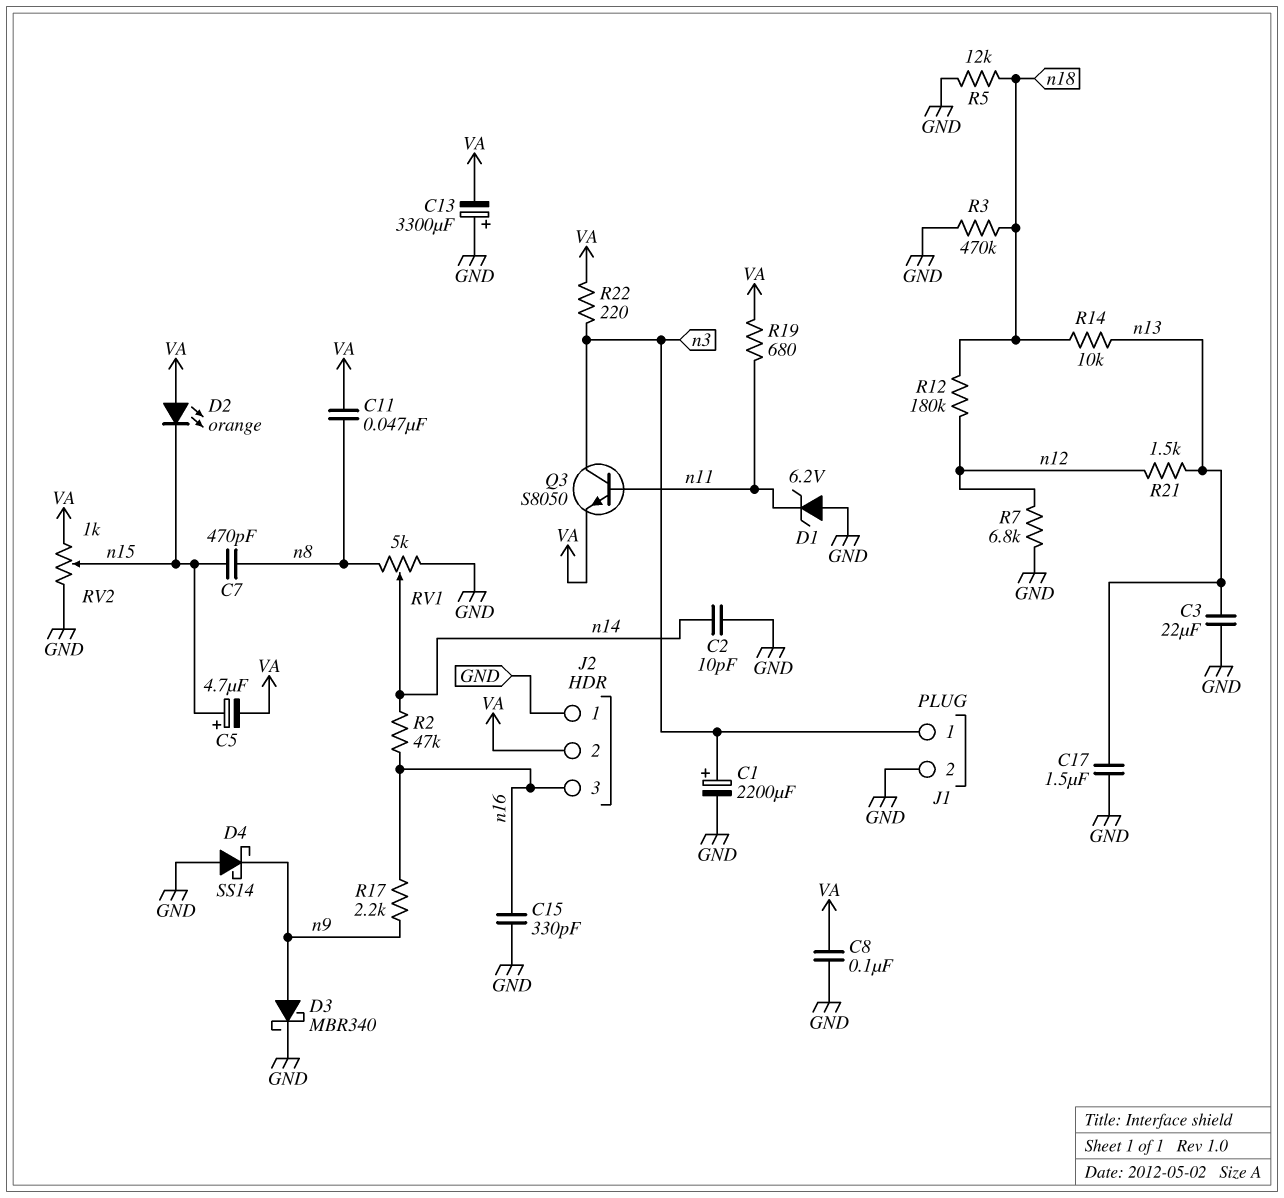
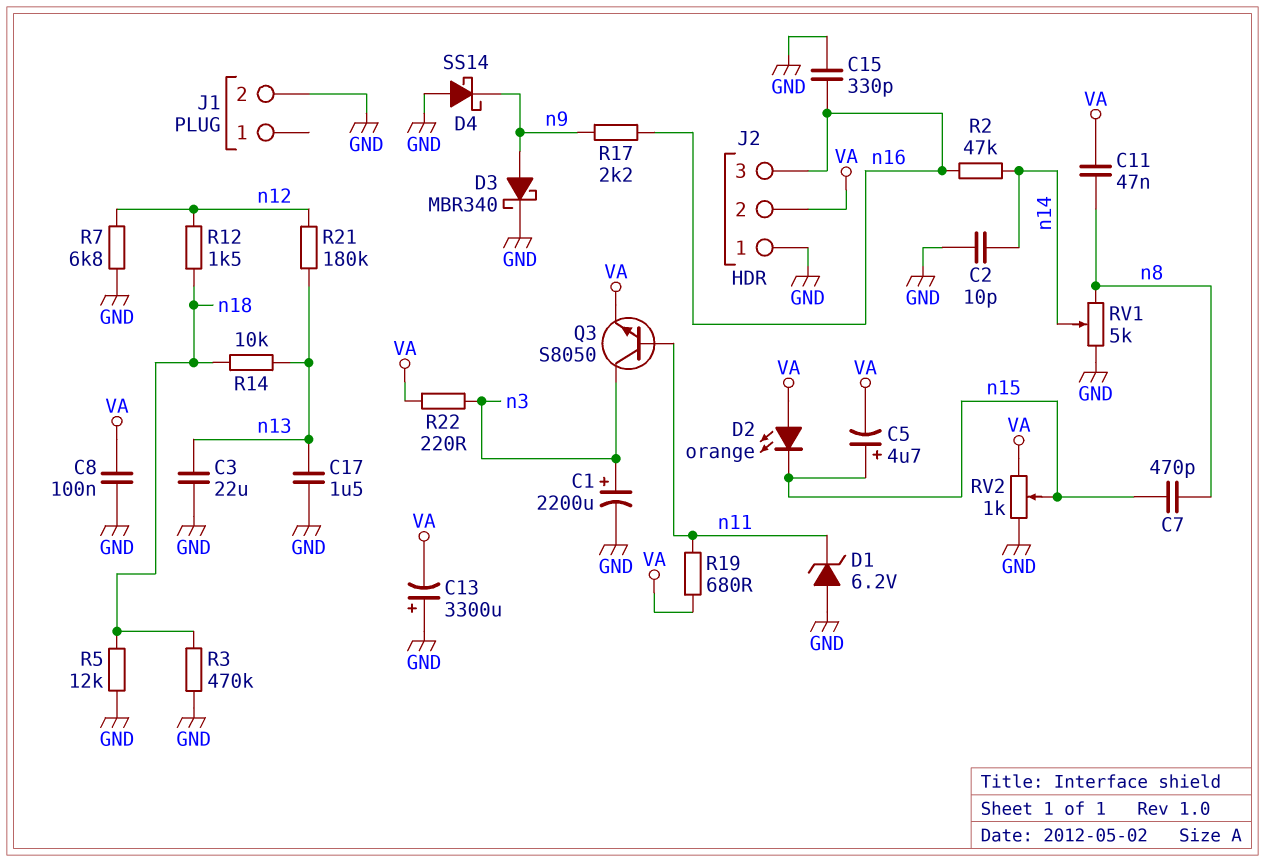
J1 pin 1: n3 -> none
R12: 180k (n12, n18) -> 1.5k (n12, n18)
R21: 1.5k (n12, n13) -> 180k (n12, n13)

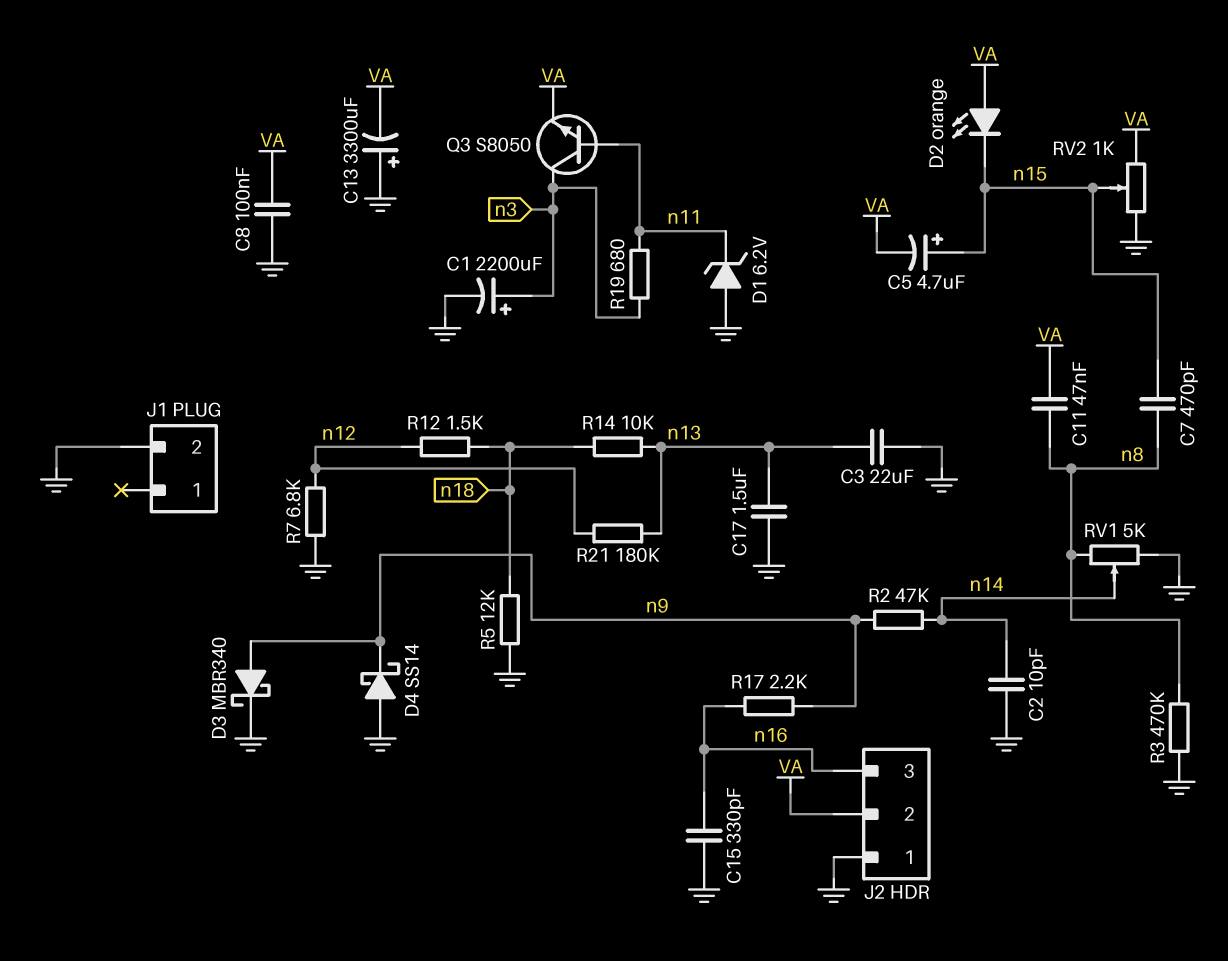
R2: 47k (n14, n16) -> 47k (n9, n14)
R3: 470k (GND, n18) -> 470k (GND, n8)
R19: 680 (VA, n11) -> 680 (n3, n11)
R22: 220 (VA, n3) -> none

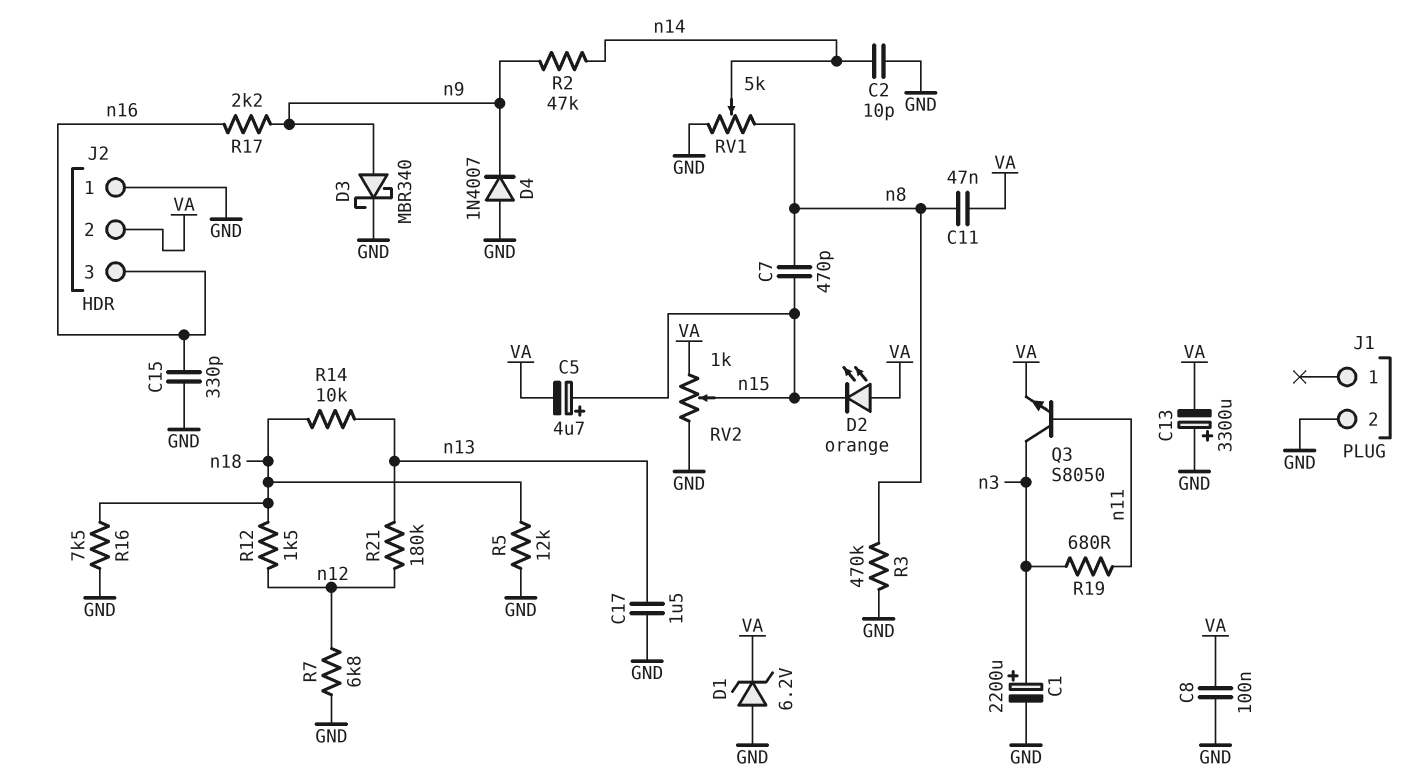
C3: 22uF (GND, n13) -> none
D1: zener 6.2V (A GND, K n11) -> zener 6.2V (A GND, K VA)
D4: schottky SS14 (A GND, K n9) -> diode 1N4007 (A GND, K n9)
R16: none -> 7.5k (GND, n18)

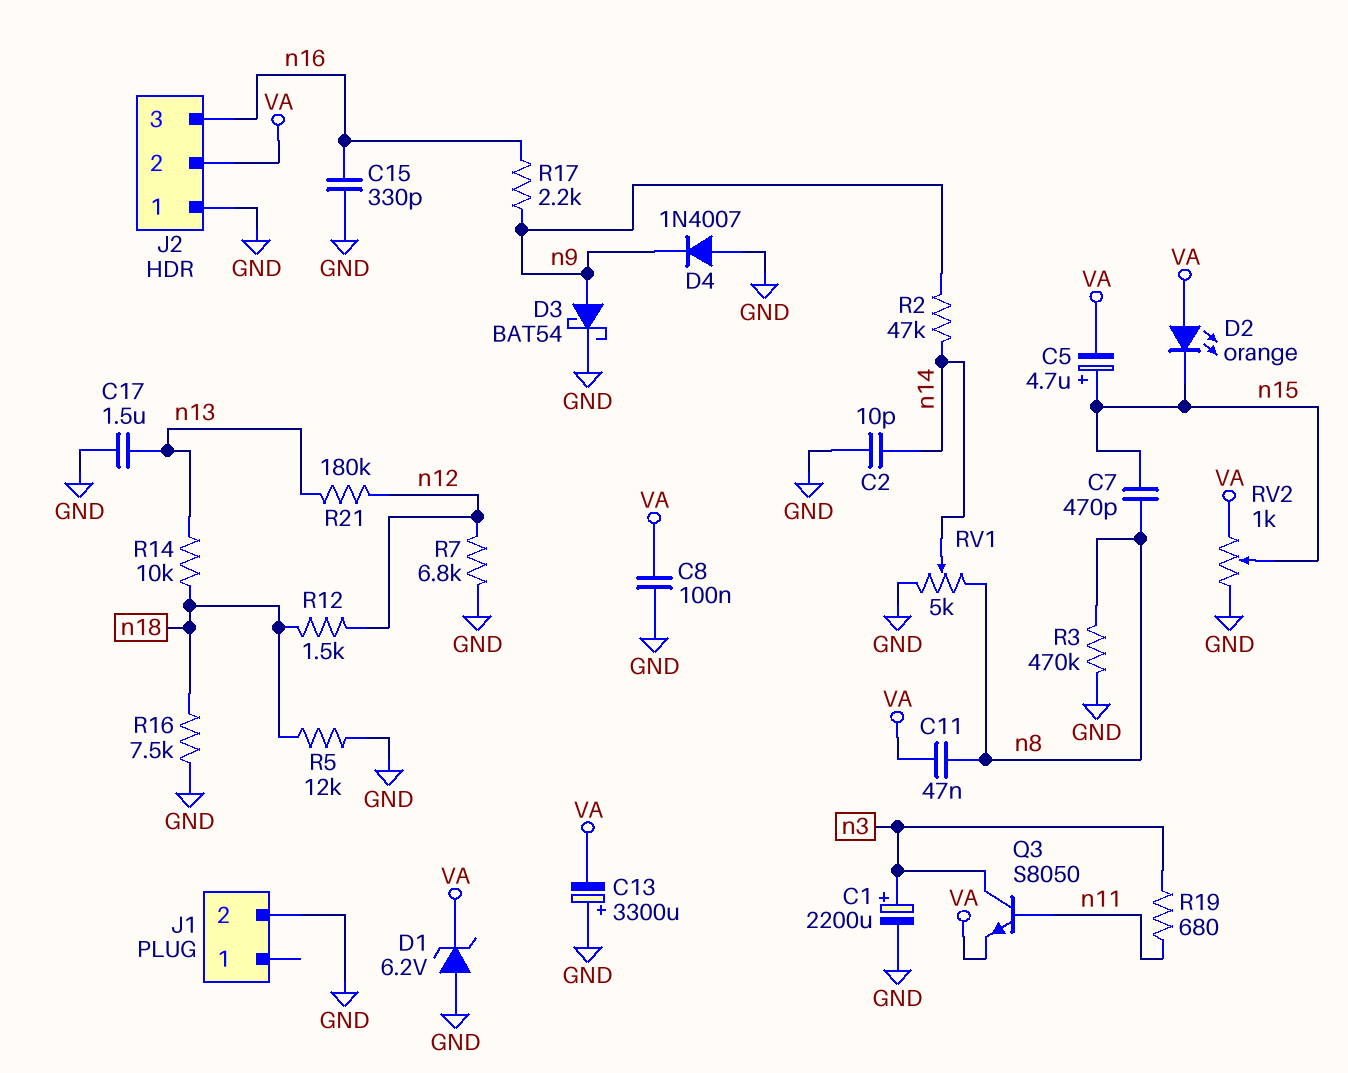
D3: schottky MBR340 (A n9, K GND) -> schottky BAT54 (A n9, K GND)

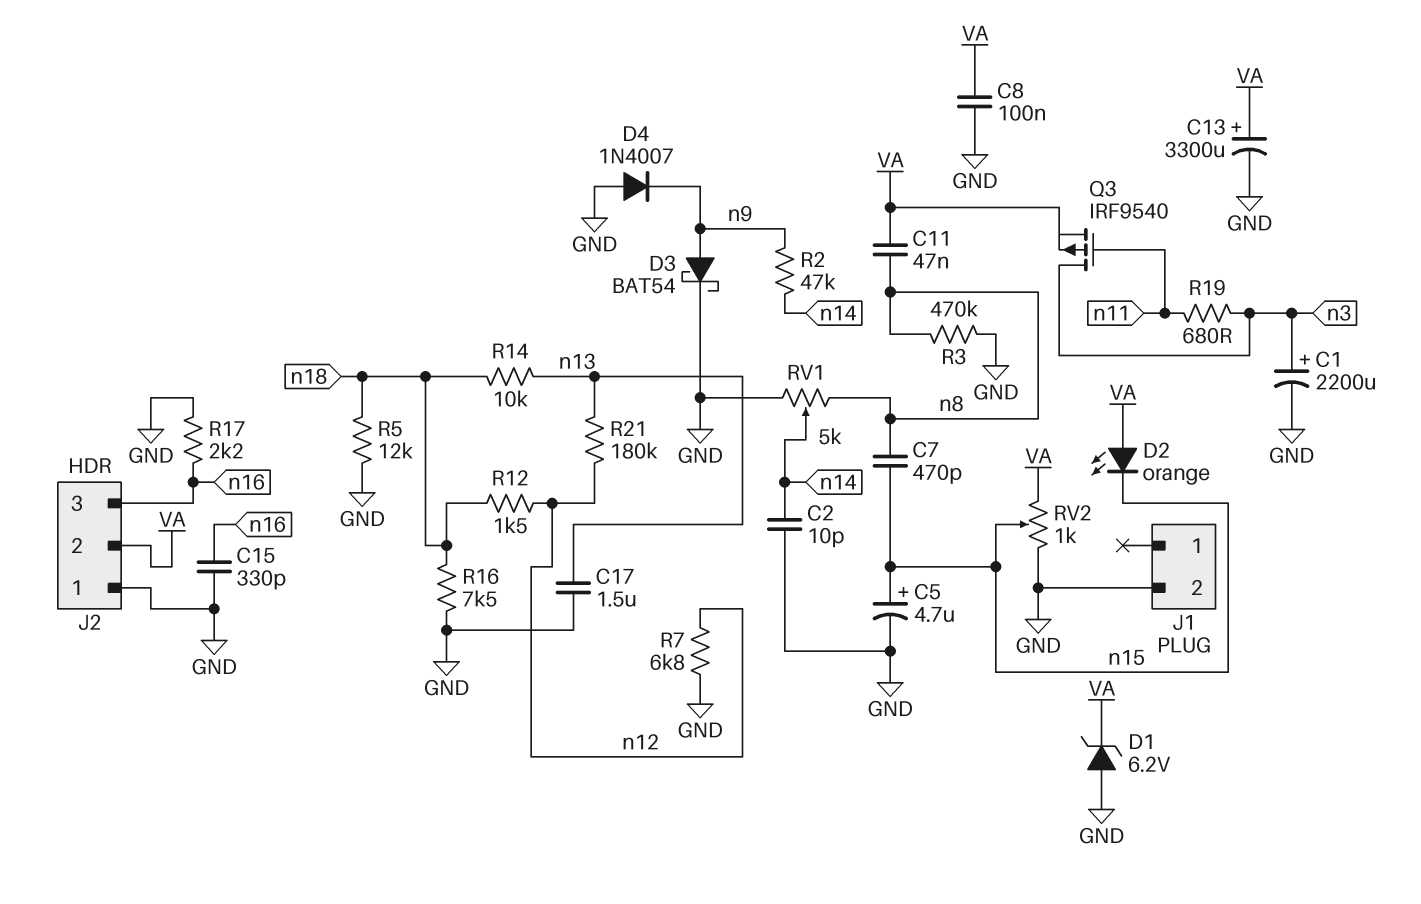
C5: 4.7uF (plus n15, minus VA) -> 4.7uF (plus n15, minus GND)
C13: 3300uF (plus GND, minus VA) -> 3300uF (plus VA, minus GND)
Q3: NPN S8050 (B n11, C n3, E VA) -> PMOS IRF9540 (G n11, D n3, S VA)
R17: 2.2k (n9, n16) -> 2.2k (GND, n16)

